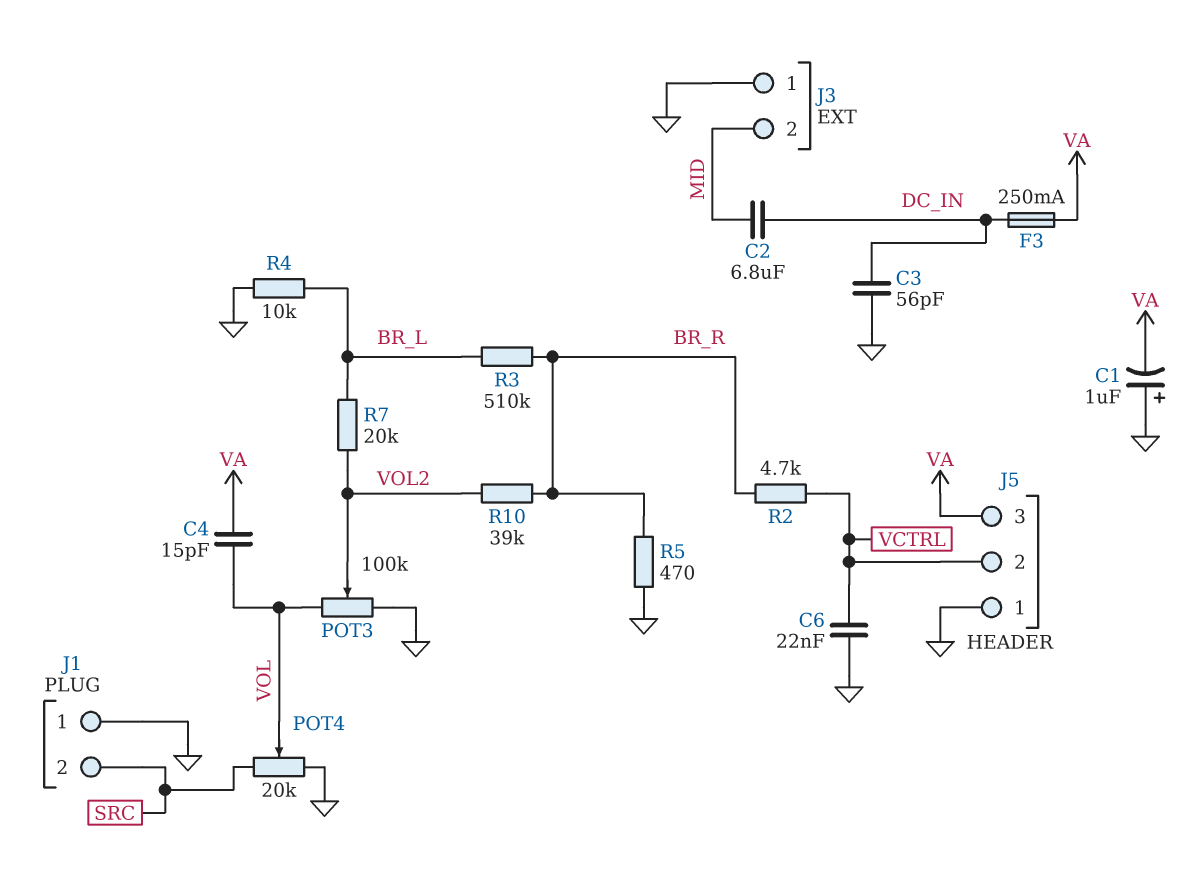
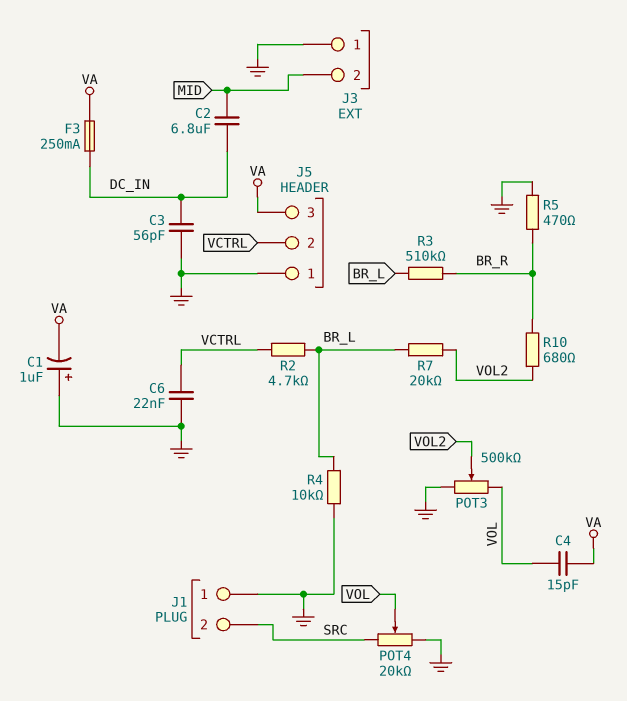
POT3: 100k (GND, VOL, wiper VOL2) -> 500k (GND, VOL, wiper VOL2)
R2: 4.7k (BR_R, VCTRL) -> 4.7k (BR_L, VCTRL)
R10: 39k (BR_R, VOL2) -> 680 (BR_R, VOL2)

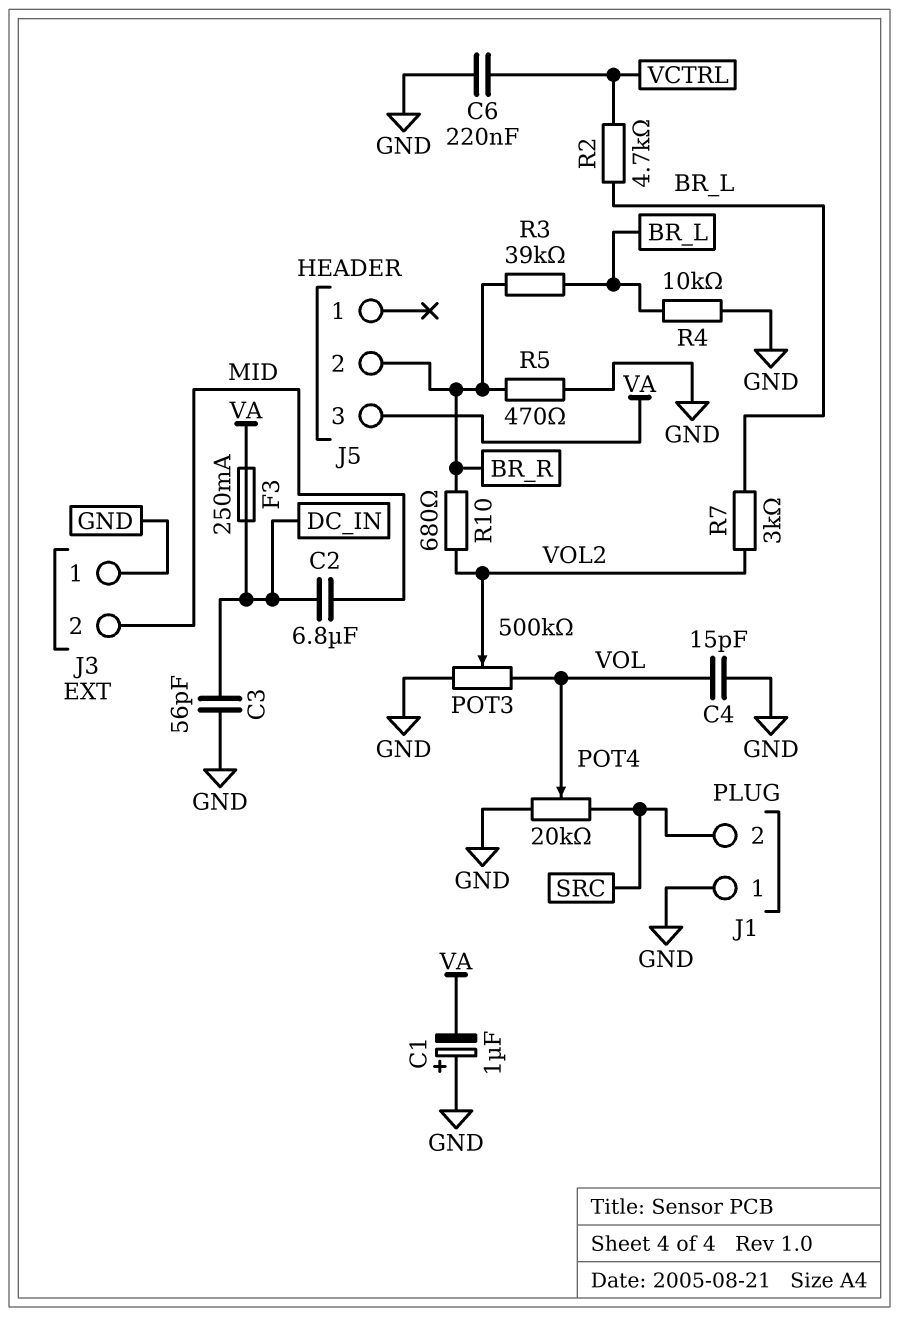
C4: 15pF (VA, VOL) -> 15pF (GND, VOL)
C6: 22nF (GND, VCTRL) -> 220nF (GND, VCTRL)
J5 pin 1: GND -> none
J5 pin 2: VCTRL -> BR_R
R3: 510k (BR_L, BR_R) -> 39k (BR_L, BR_R)
R7: 20k (BR_L, VOL2) -> 3k (BR_L, VOL2)

